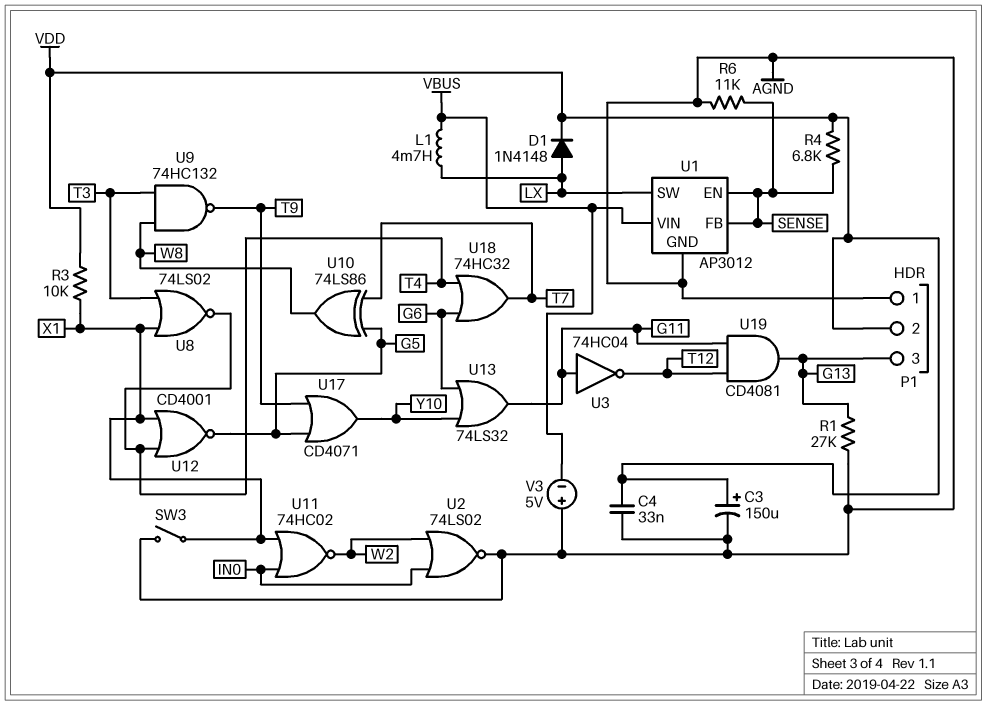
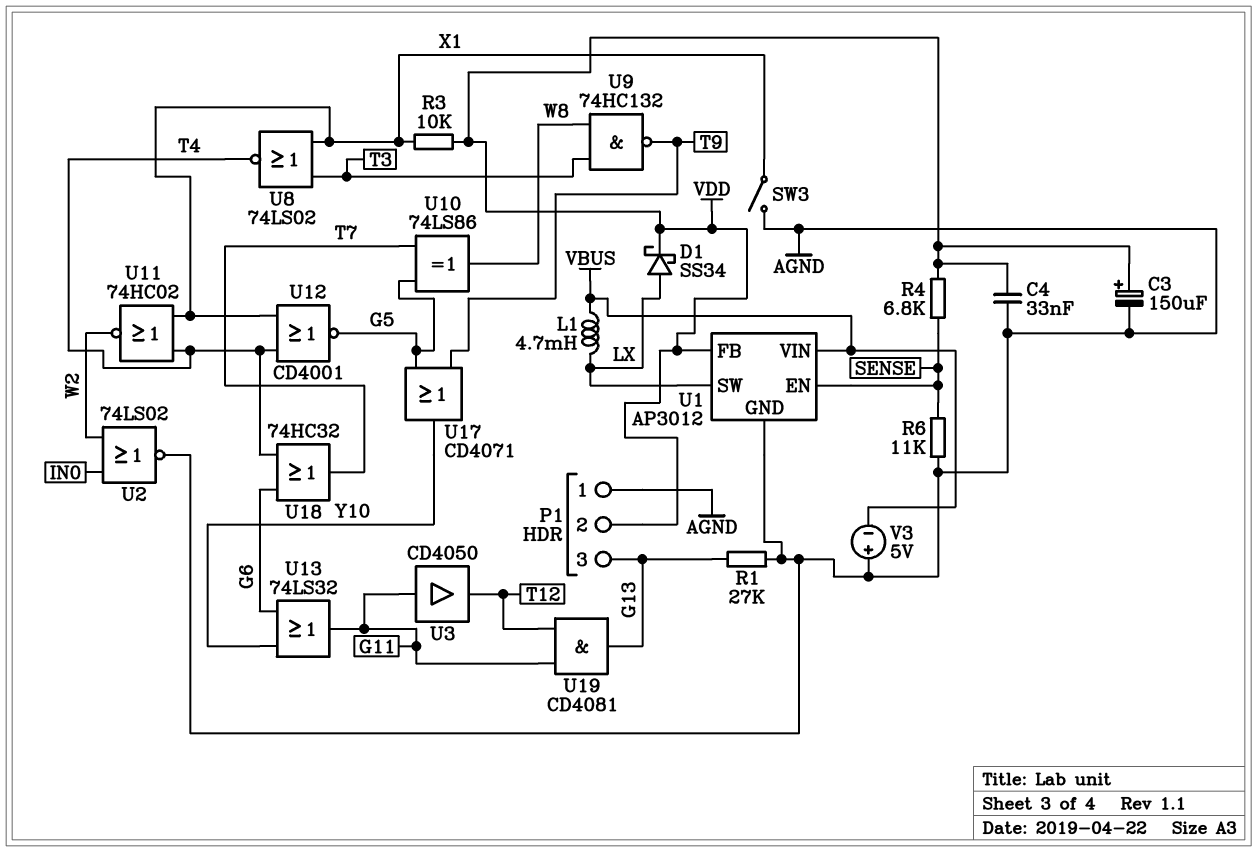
D1: diode 1N4148 (A LX, K VDD) -> schottky SS34 (A LX, K VDD)
U1 pin FB: SENSE -> VDD
U3: NOT 74HC04 (in G11, out T12) -> buffer CD4050 (in G11, out T12)
U11: NOR 74HC02 (in IN0, in X1, out W2) -> NOR 74HC02 (in T4, in X1, out W2)

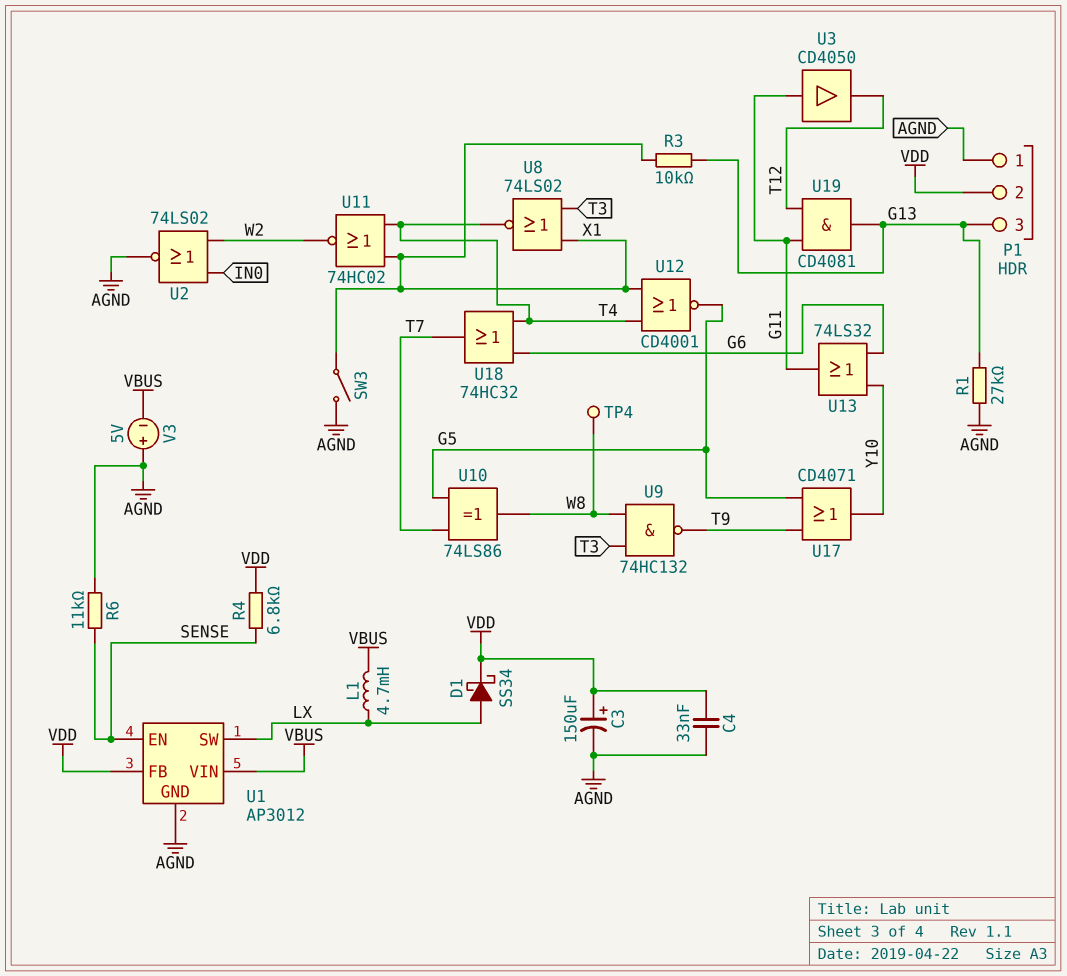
R3: 10k (VDD, X1) -> 10k (G13, X1)
TP4: none -> test point (W8)

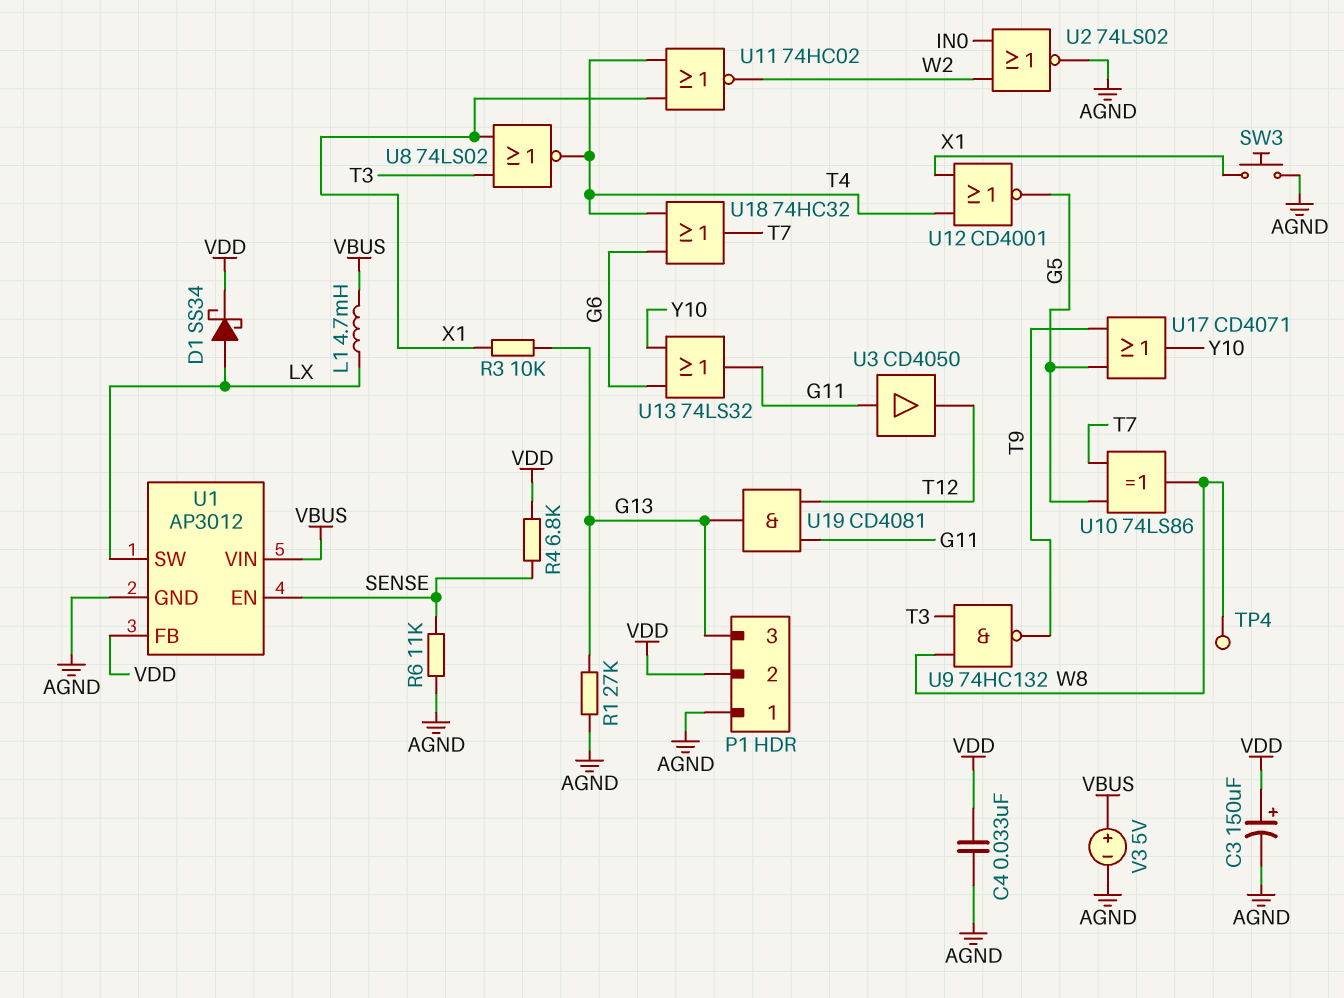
SW3: switch (AGND, X1) -> button (AGND, X1)
V3: 5V (plus AGND, minus VBUS) -> 5V (plus VBUS, minus AGND)

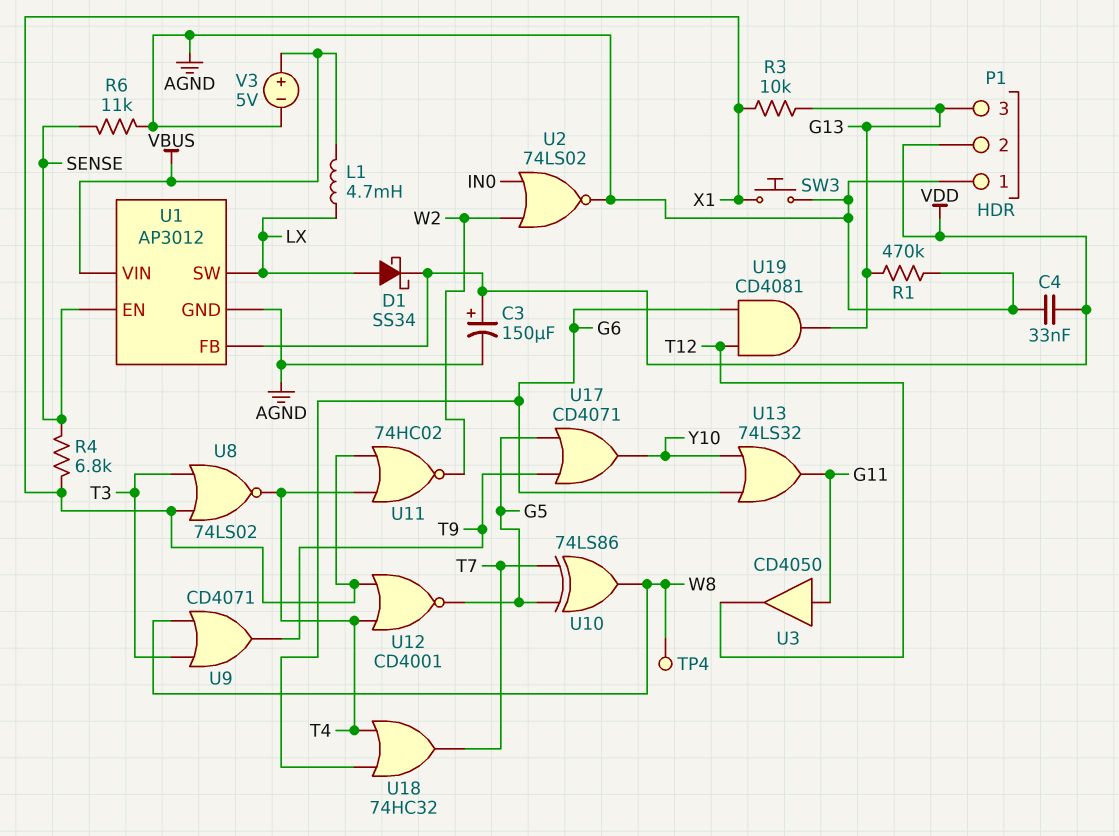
R1: 27k (AGND, G13) -> 470k (AGND, G13)
R4: 6.8k (SENSE, VDD) -> 6.8k (SENSE, X1)
U9: NAND 74HC132 (in T3, in W8, out T9) -> OR CD4071 (in T3, in W8, out T9)
U19: AND CD4081 (in G11, in T12, out G13) -> AND CD4081 (in G6, in T12, out G13)

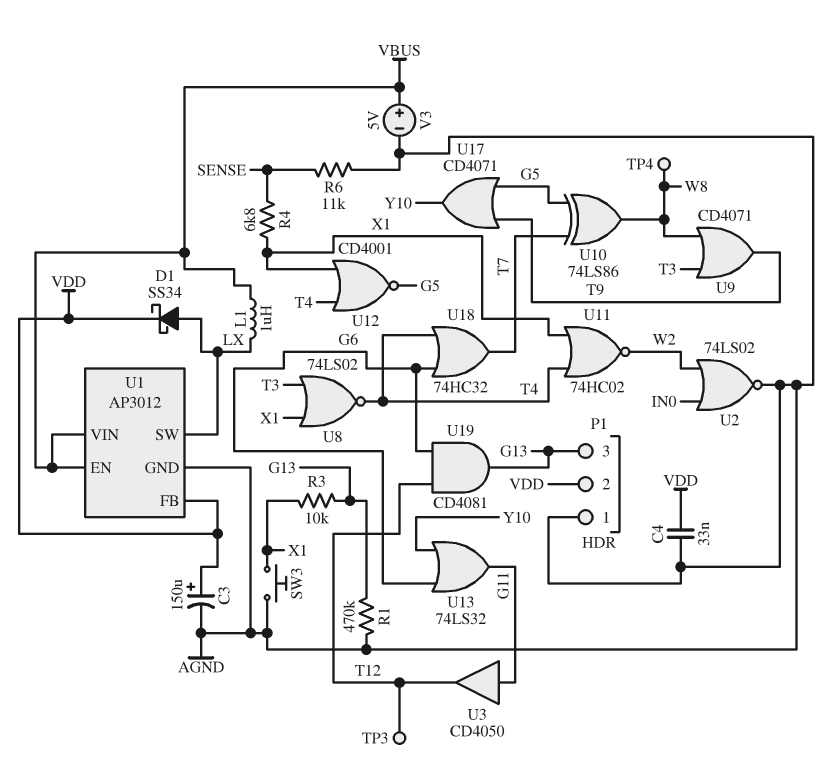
L1: 4.7mH (LX, VBUS) -> 1uH (LX, VBUS)
TP3: none -> test point (T12)
U1 pin EN: SENSE -> VBUS

